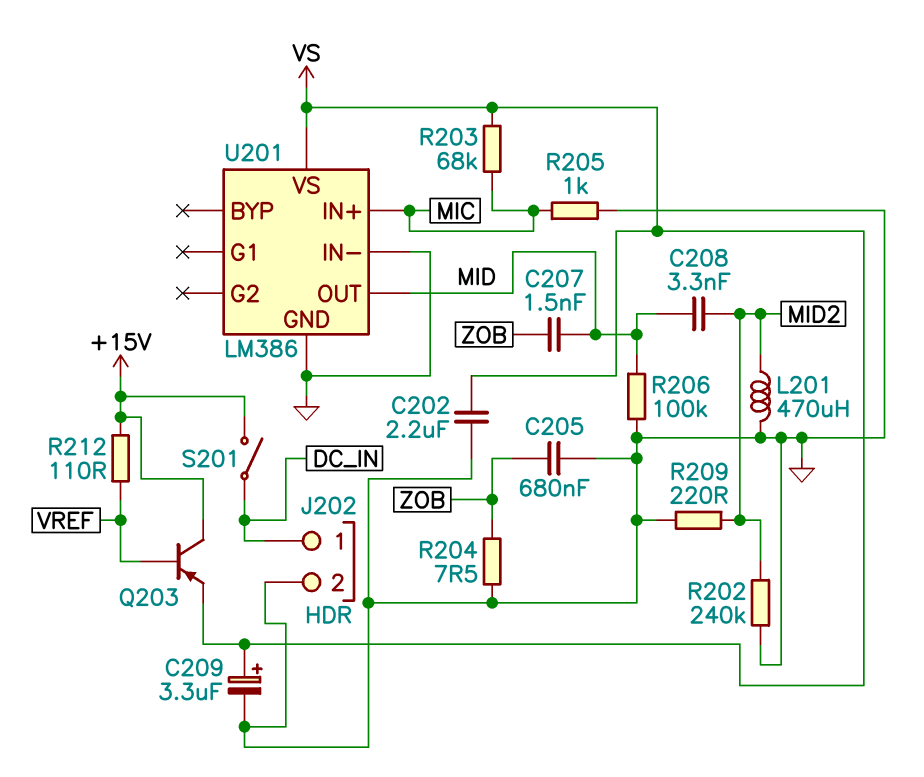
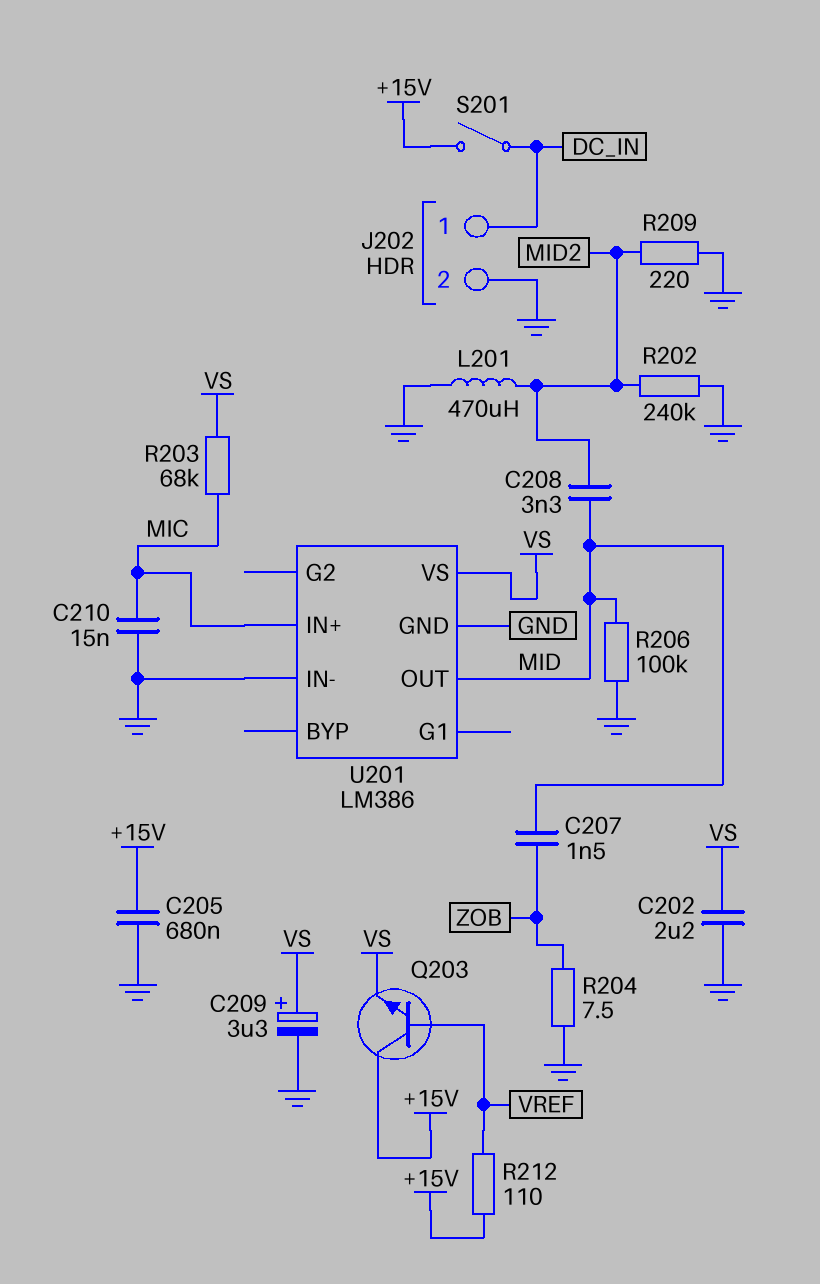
C205: 680nF (GND, ZOB) -> 680nF (+15V, GND)
C210: none -> 15nF (GND, MIC)
Q203: PNP (B VREF, C +15V, E VS) -> NPN (B VREF, C +15V, E VS)
R205: 1k (GND, MIC) -> none

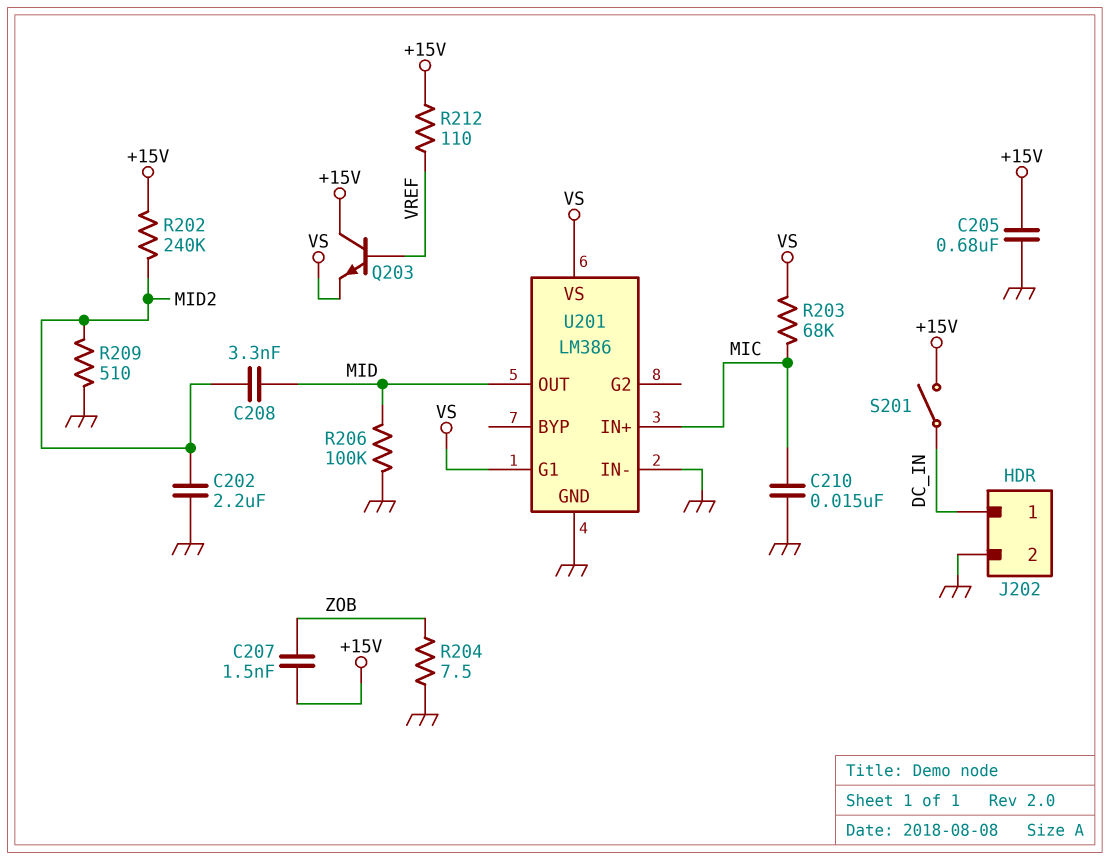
C202: 2.2uF (GND, VS) -> 2.2uF (GND, MID2)
C207: 1.5nF (MID, ZOB) -> 1.5nF (+15V, ZOB)
C209: 3.3uF (plus VS, minus GND) -> none
L201: 470uH (GND, MID2) -> none
R202: 240k (GND, MID2) -> 240k (+15V, MID2)
R209: 220 (GND, MID2) -> 510 (GND, MID2)
U201 pin G1: none -> VS

